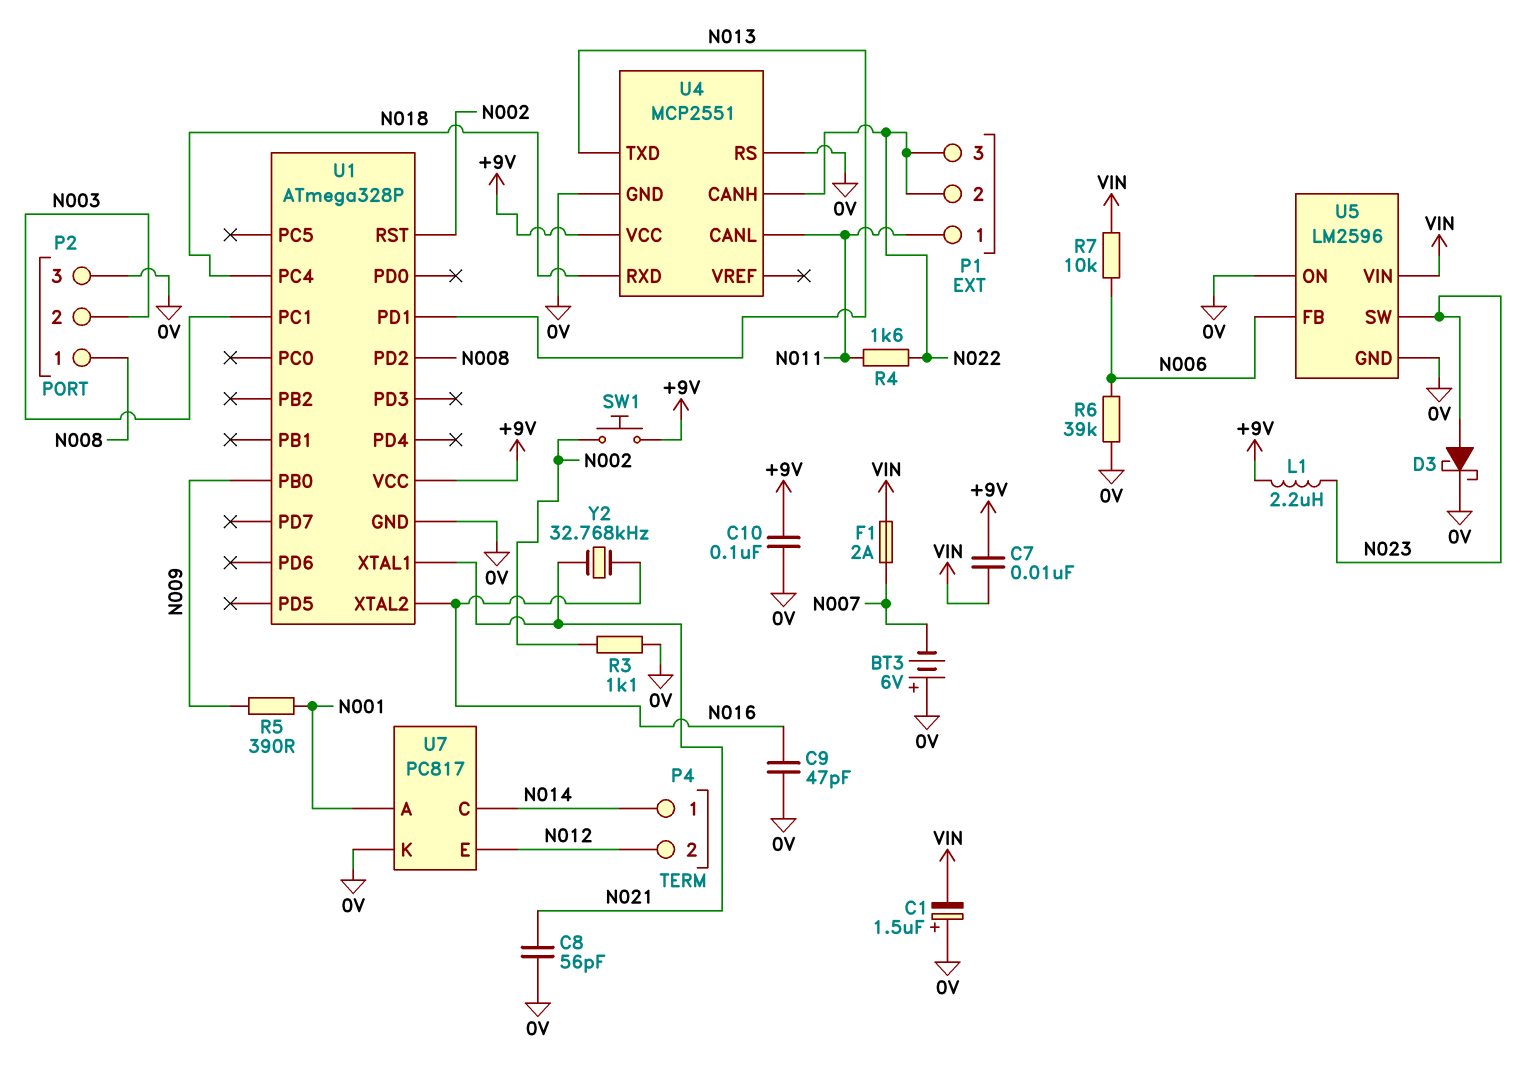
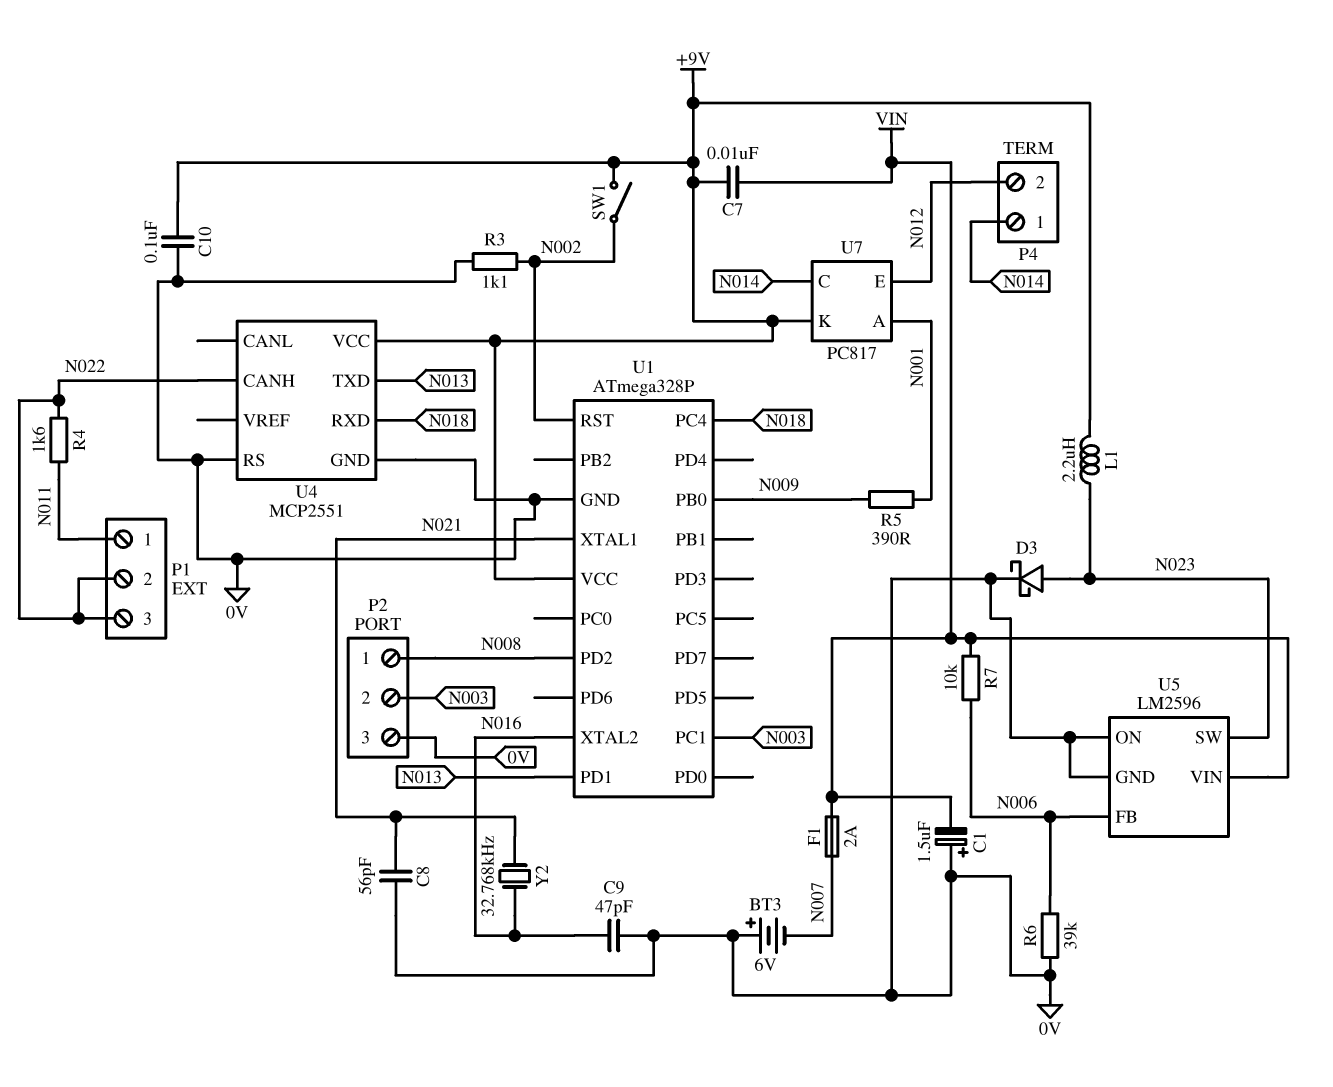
SW1: button (+9V, N002) -> switch (+9V, N002)
U4 pin CANL: N011 -> none
U7 pin K: 0V -> +9V

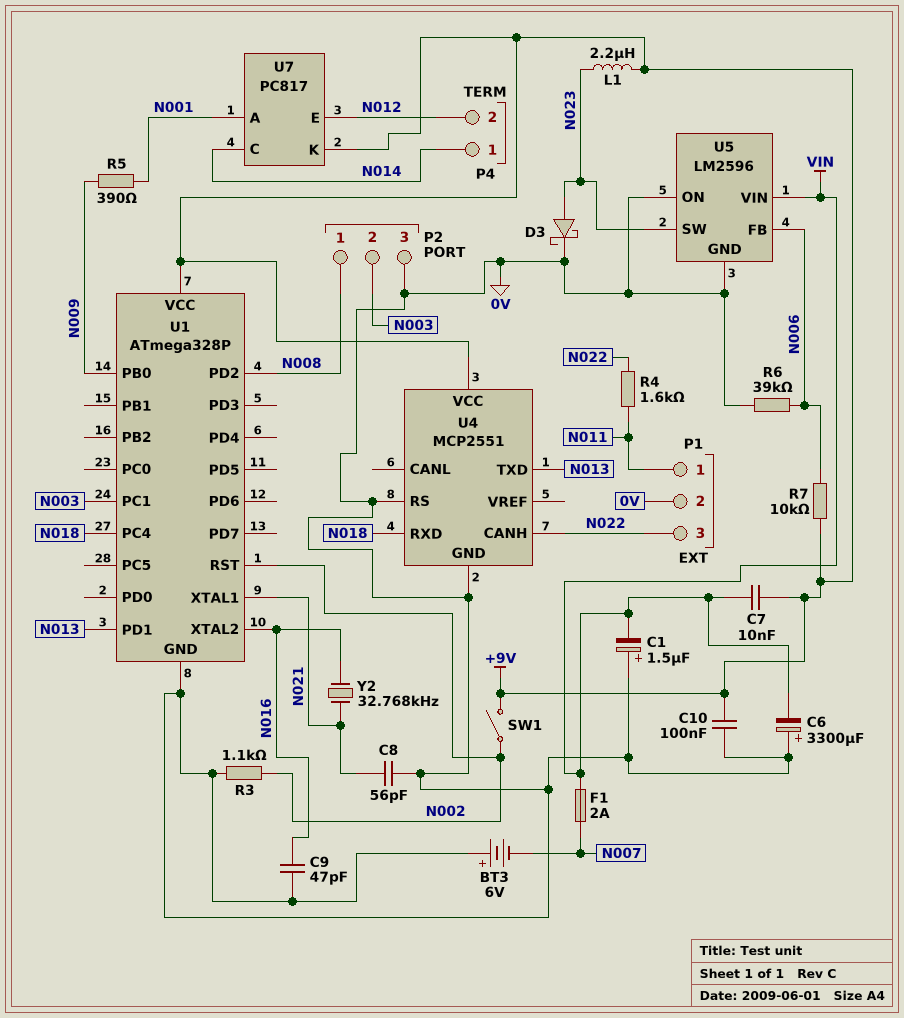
C6: none -> 3300uF (plus 0V, minus VIN)
P1 pin 2: N022 -> 0V
R7: 10k (N006, VIN) -> 10k (+9V, N006)

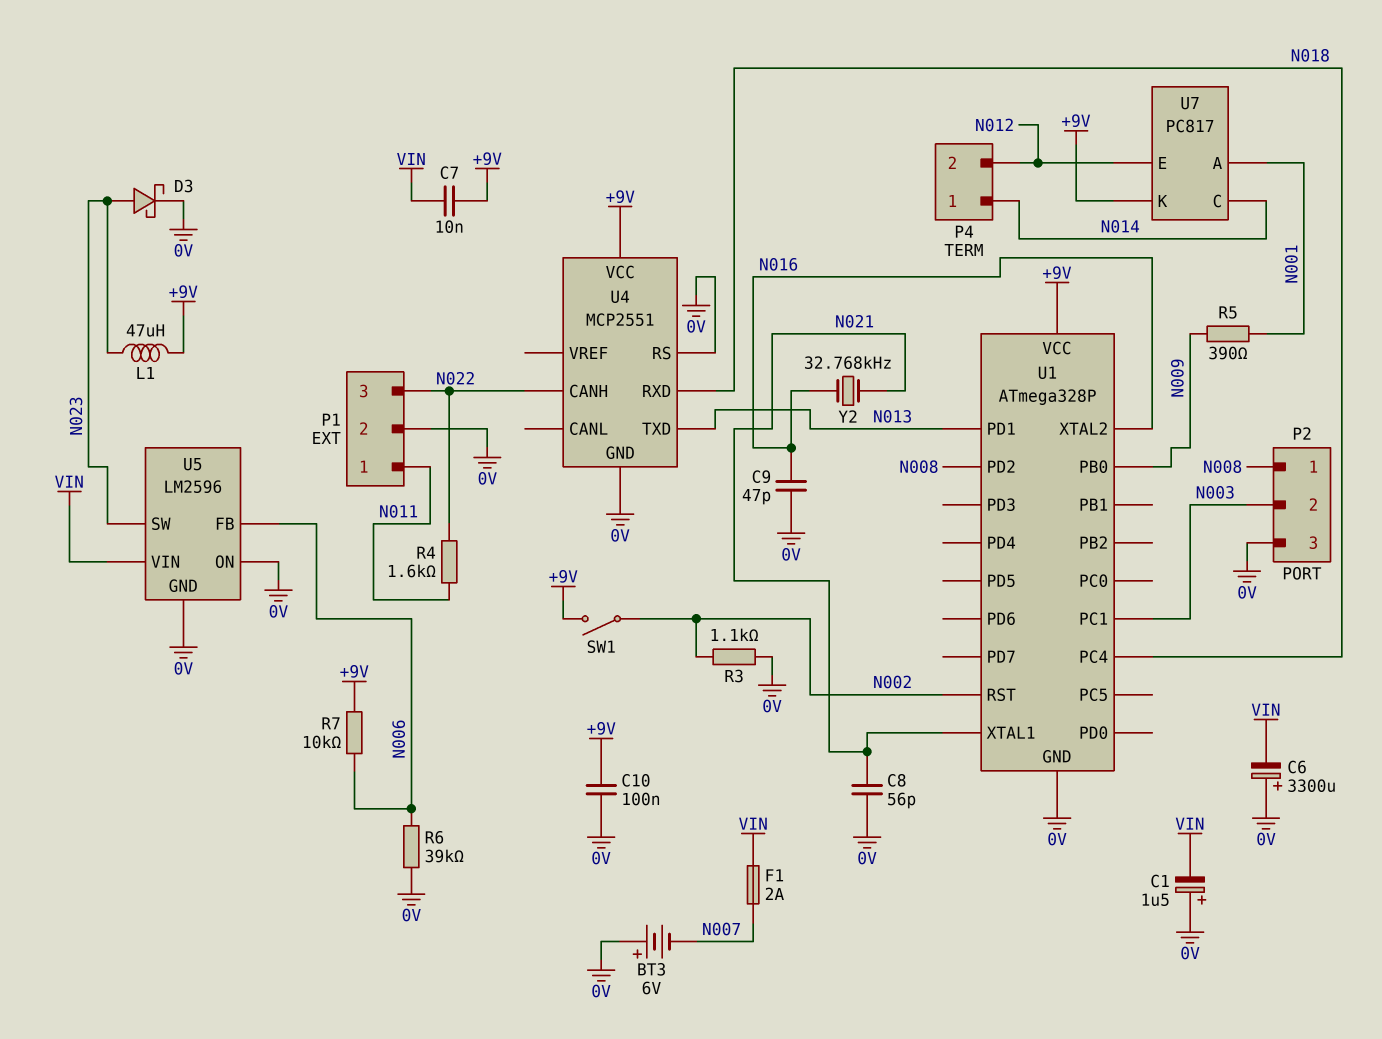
L1: 2.2uH (+9V, N023) -> 47uH (+9V, N023)

